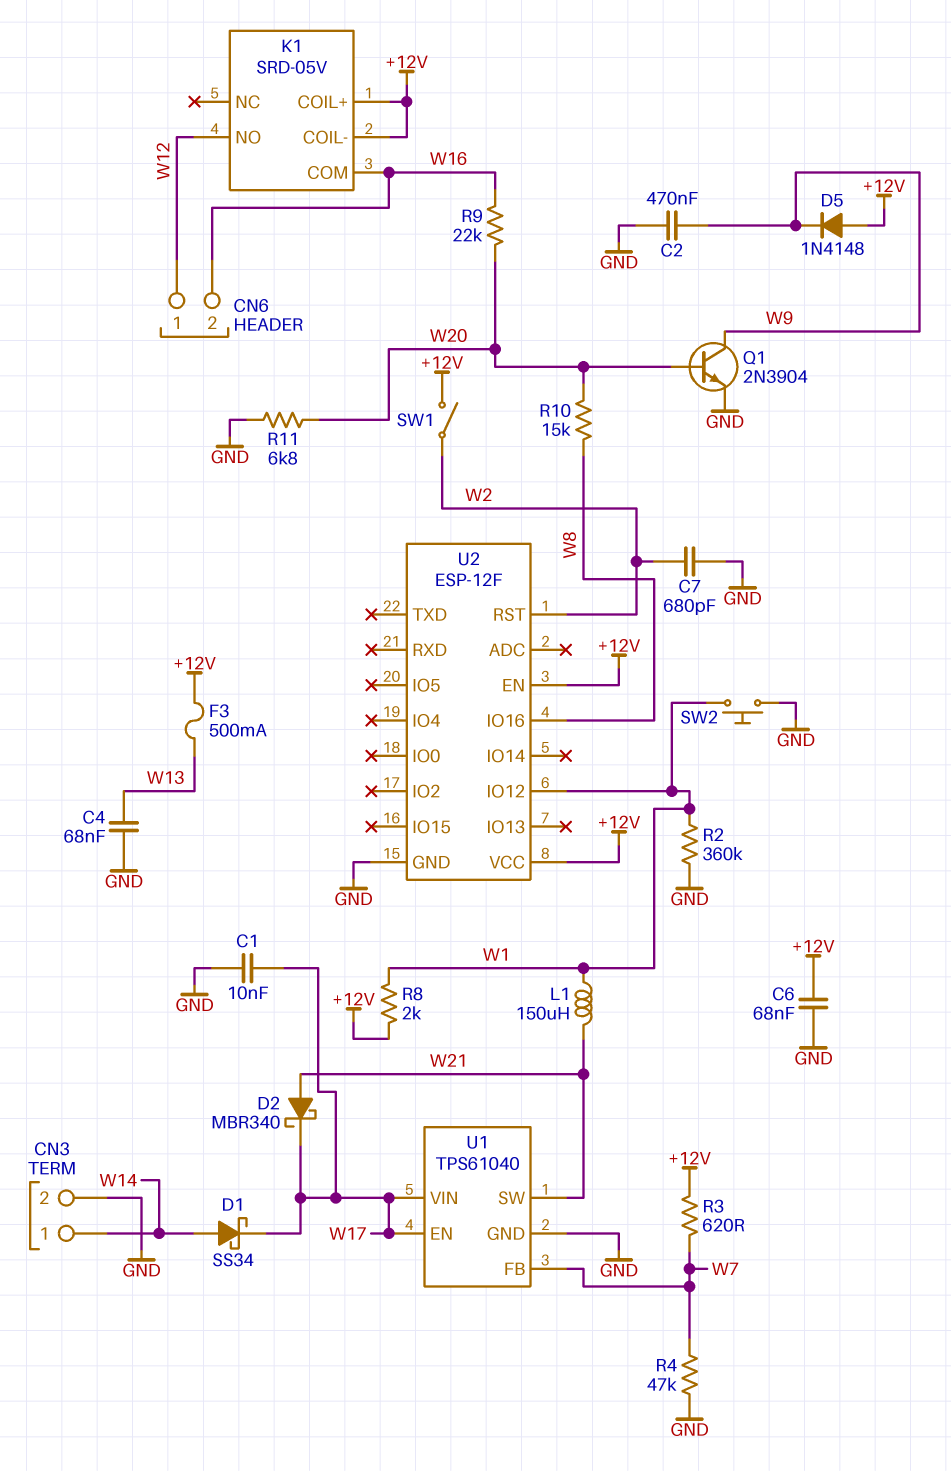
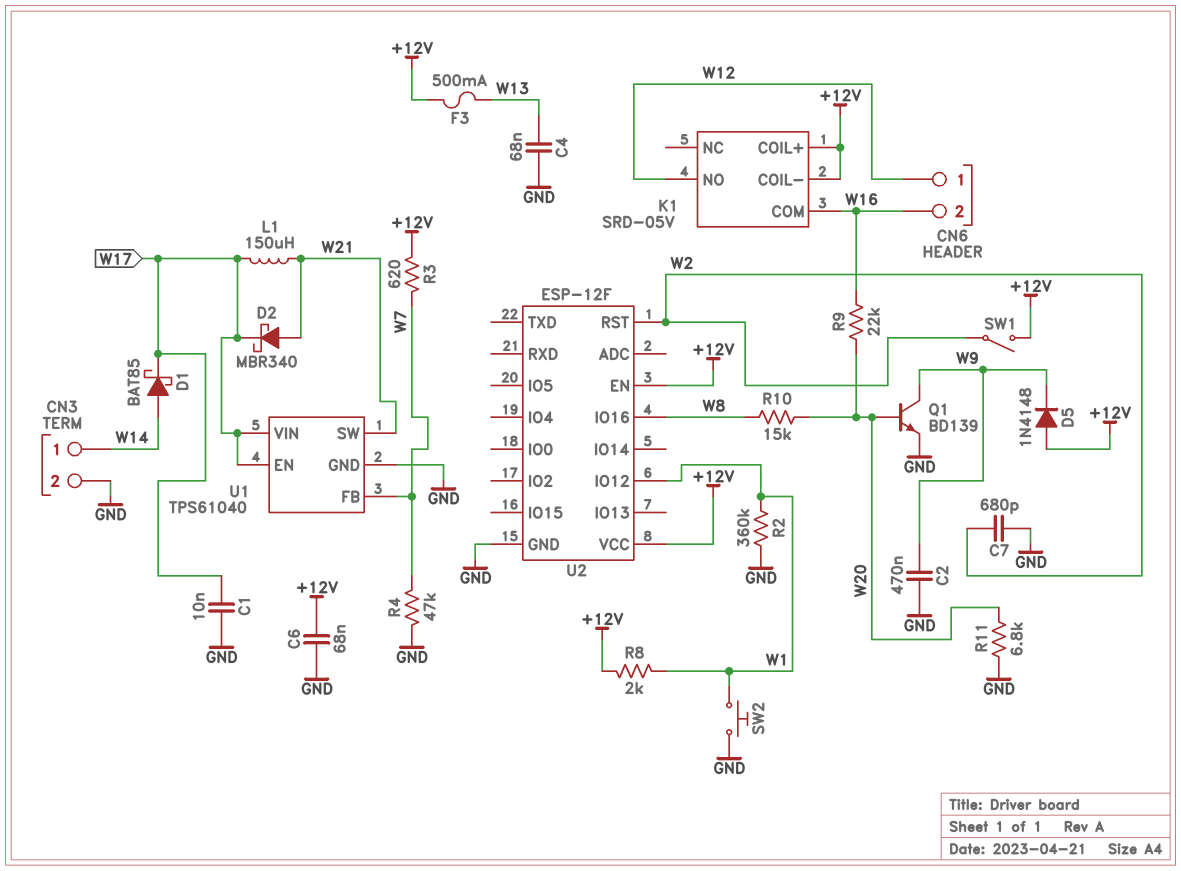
D1: schottky SS34 (A W14, K W17) -> schottky BAT85 (A W14, K W17)
L1: 150uH (W1, W21) -> 150uH (W17, W21)
Q1: NPN 2N3904 (B W20, C W9, E GND) -> NPN BD139 (B W20, C W9, E GND)

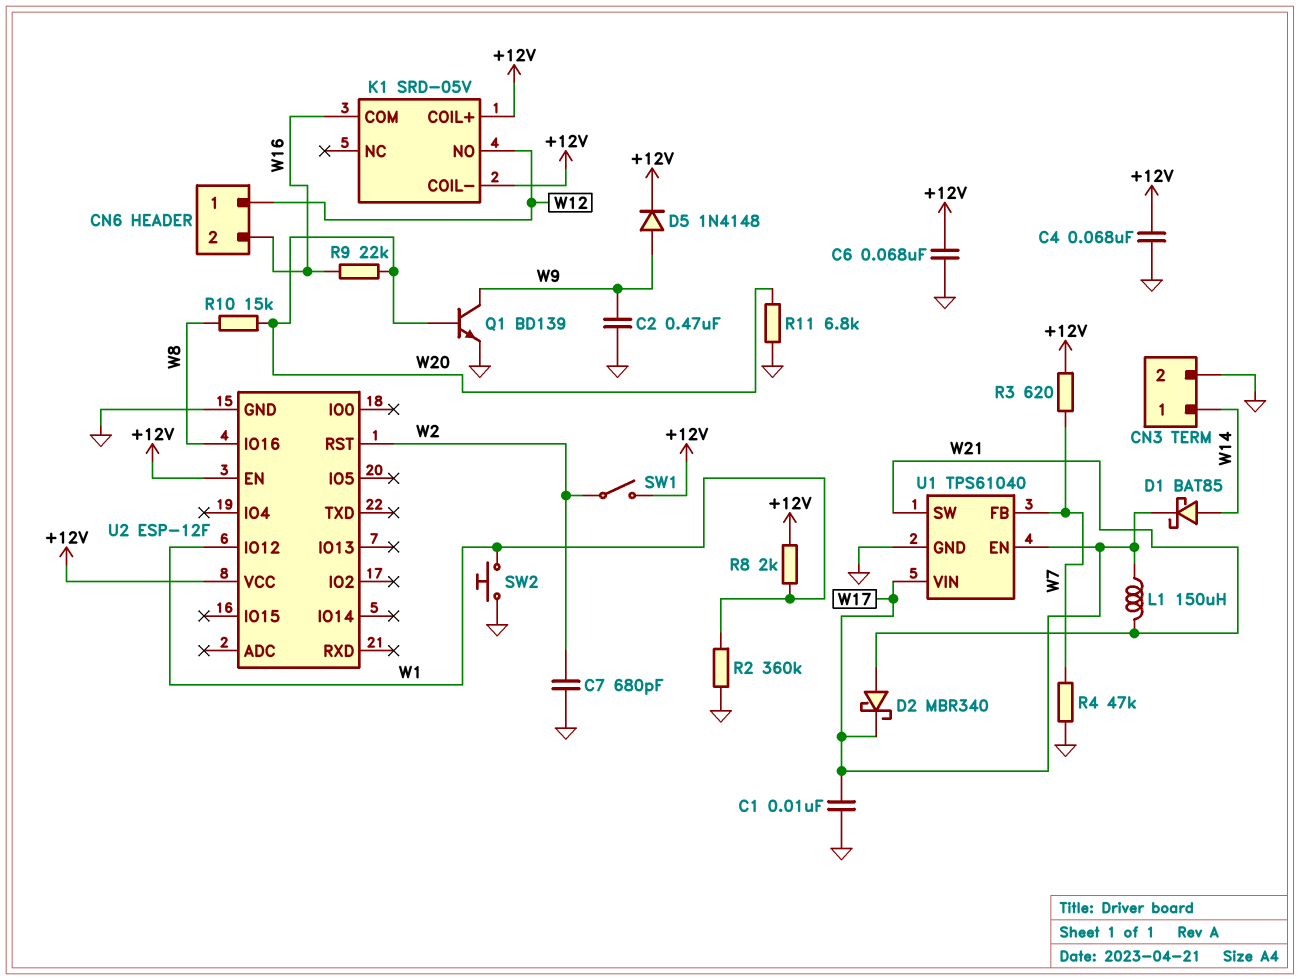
C4: 68nF (GND, W13) -> 68nF (+12V, GND)
D5: diode 1N4148 (A +12V, K W9) -> diode 1N4148 (A W9, K +12V)
F3: 500mA (+12V, W13) -> none

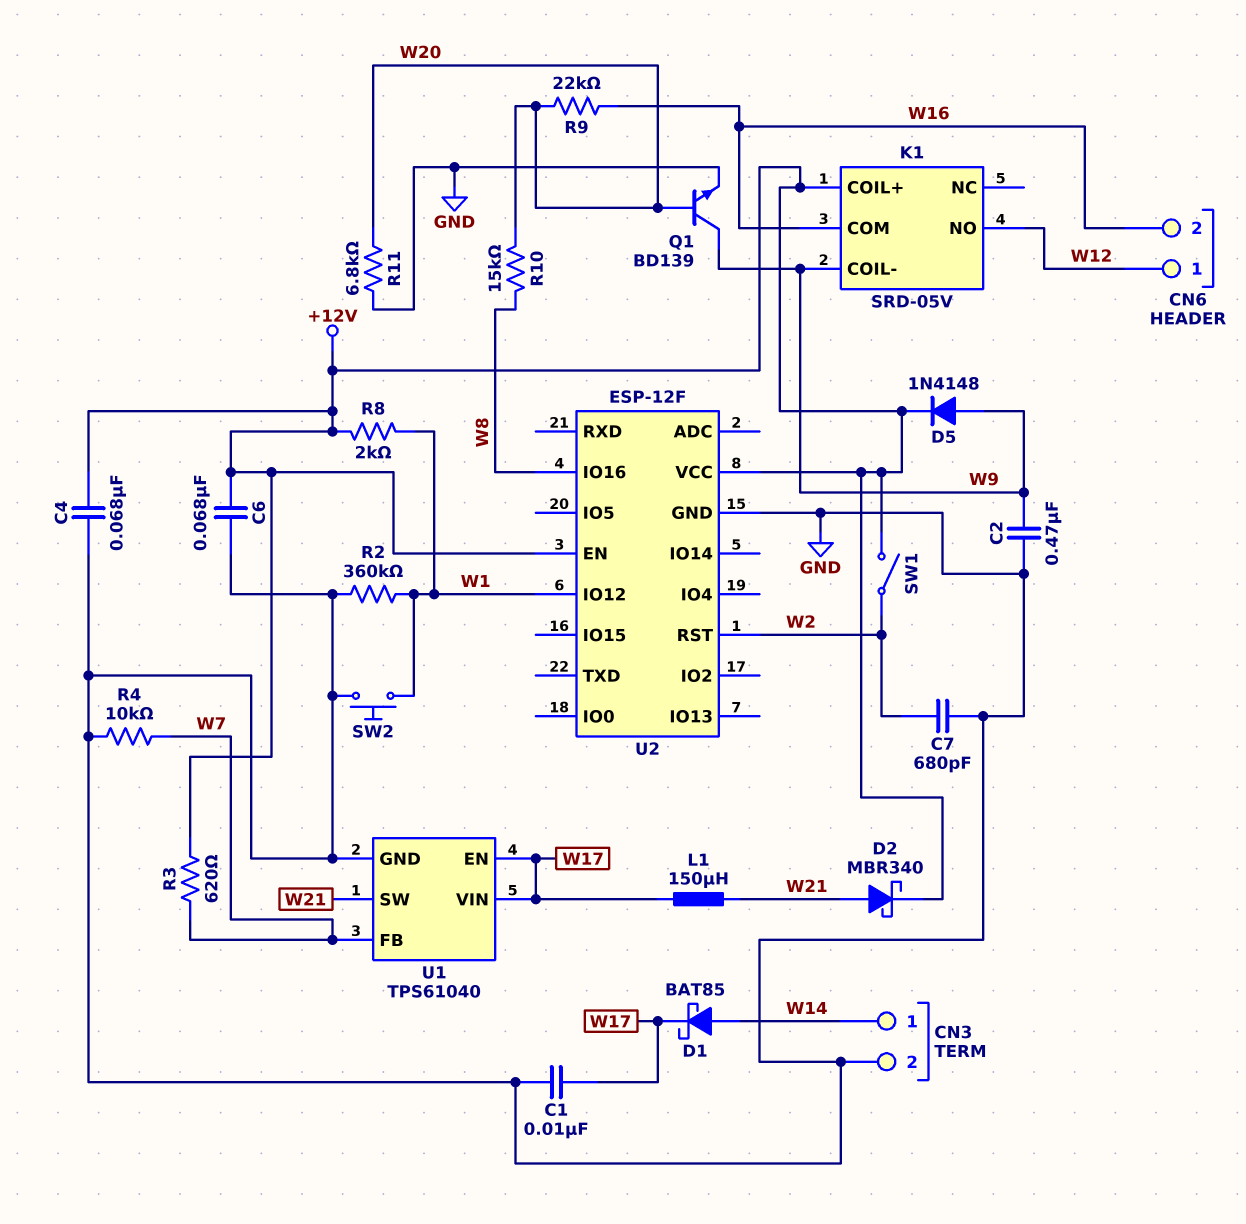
D2: schottky MBR340 (A W21, K W17) -> schottky MBR340 (A W21, K +12V)
K1 pin COIL-: +12V -> W9
R4: 47k (GND, W7) -> 10k (GND, W7)

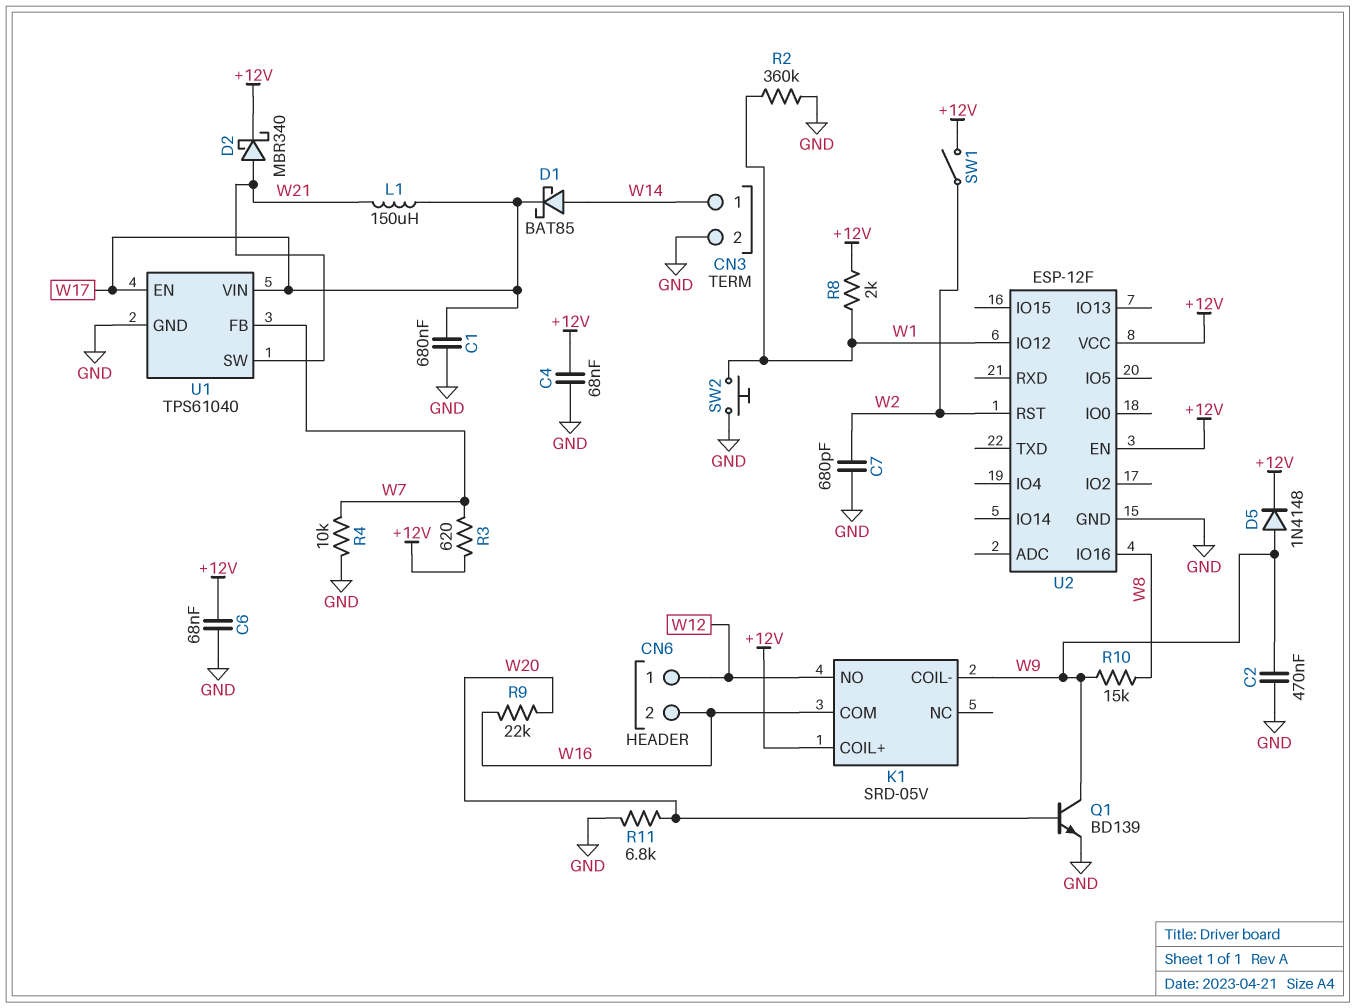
C1: 10nF (GND, W17) -> 680nF (GND, W17)
R10: 15k (W8, W20) -> 15k (W8, W9)

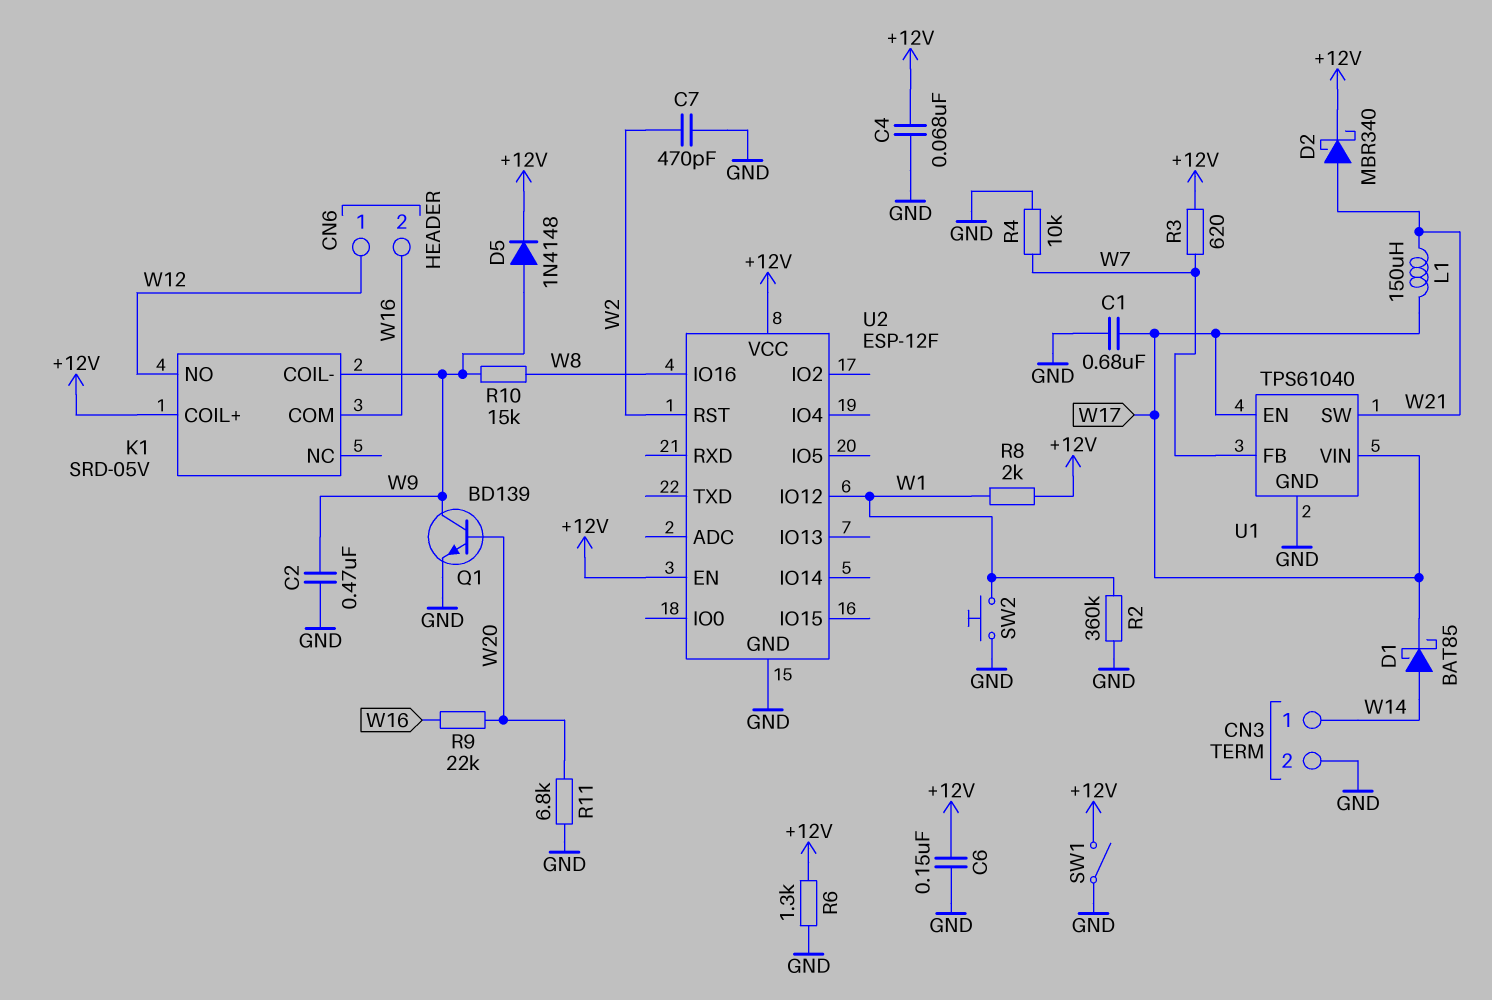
C6: 68nF (+12V, GND) -> 150nF (+12V, GND)
C7: 680pF (GND, W2) -> 470pF (GND, W2)
R6: none -> 1.3k (+12V, GND)
SW1: switch (+12V, W2) -> switch (+12V, GND)

